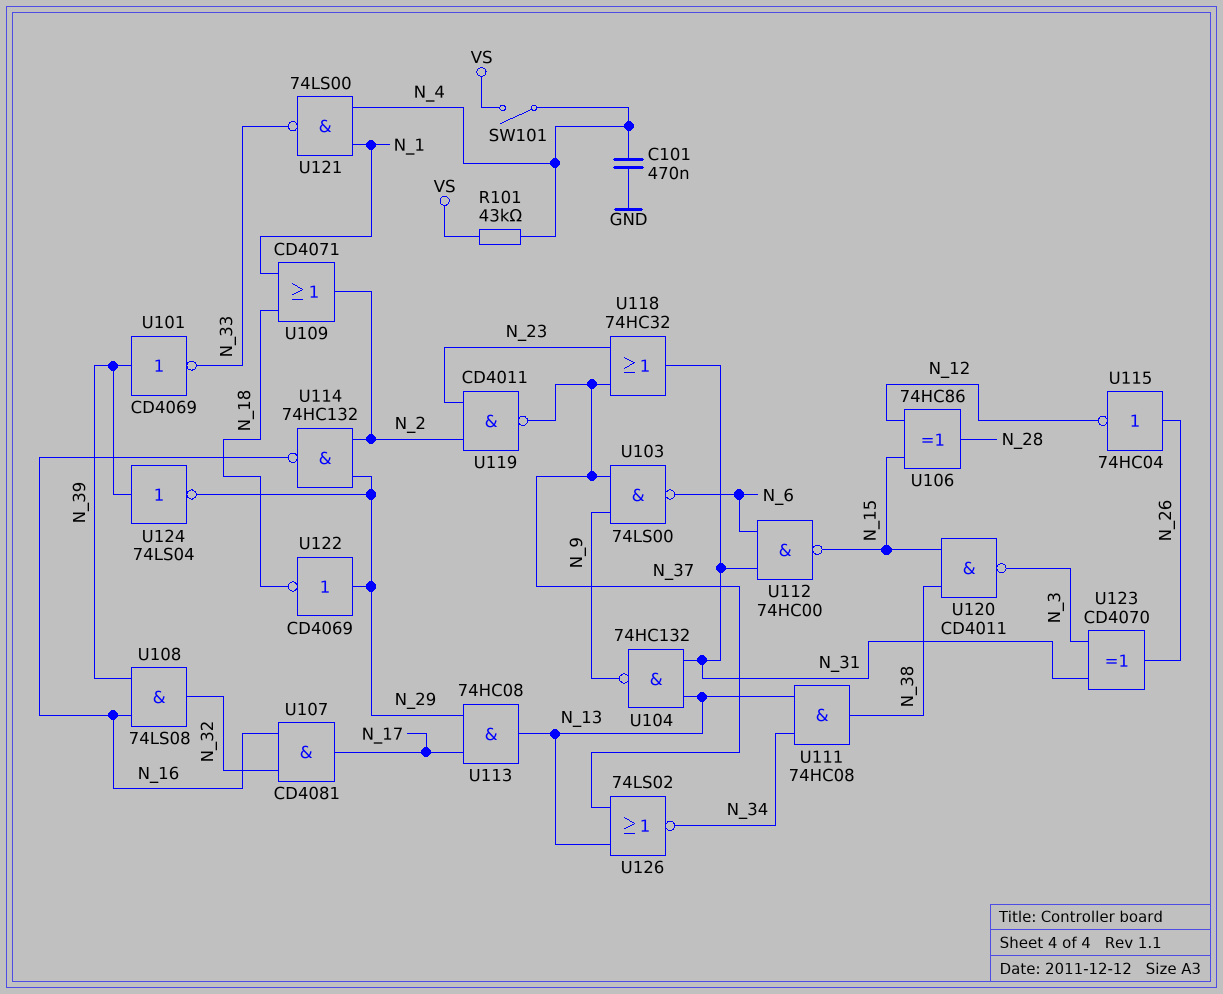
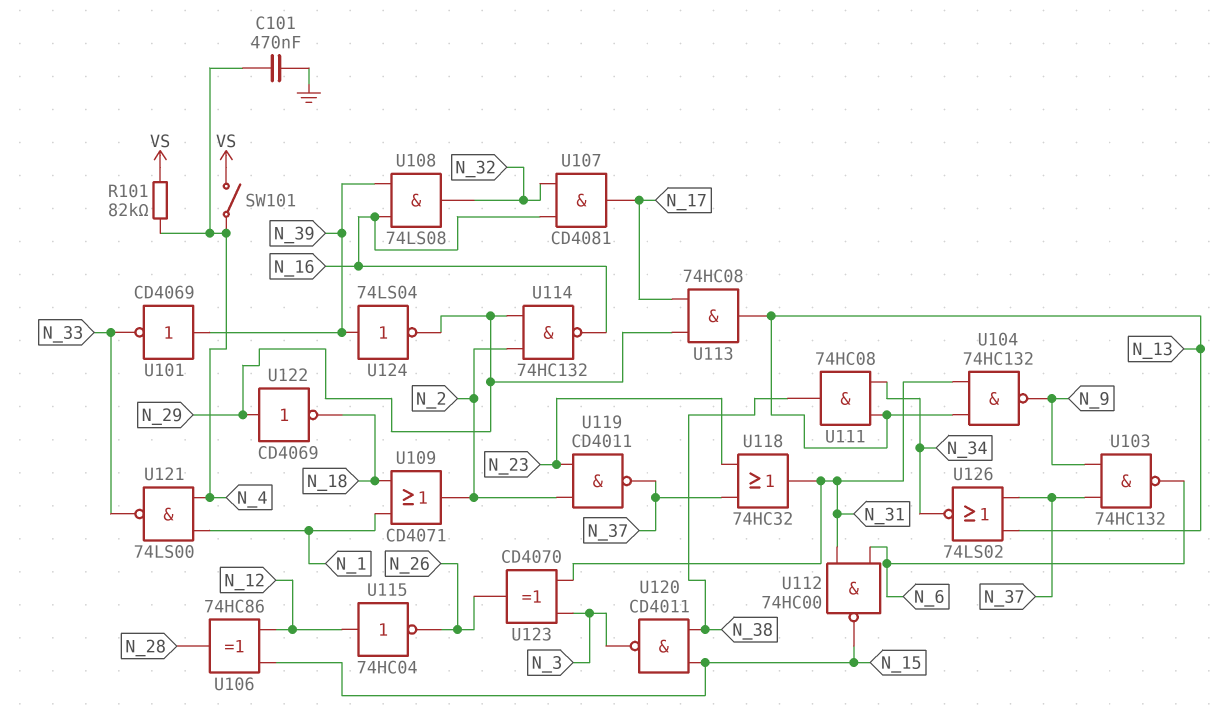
R101: 43k (N_4, VS) -> 82k (N_4, VS)
U103: NAND 74LS00 (in N_9, in N_37, out N_6) -> NAND 74HC132 (in N_9, in N_37, out N_6)
U115: NOT 74HC04 (in N_26, out N_12) -> NOT 74HC04 (in N_12, out N_26)

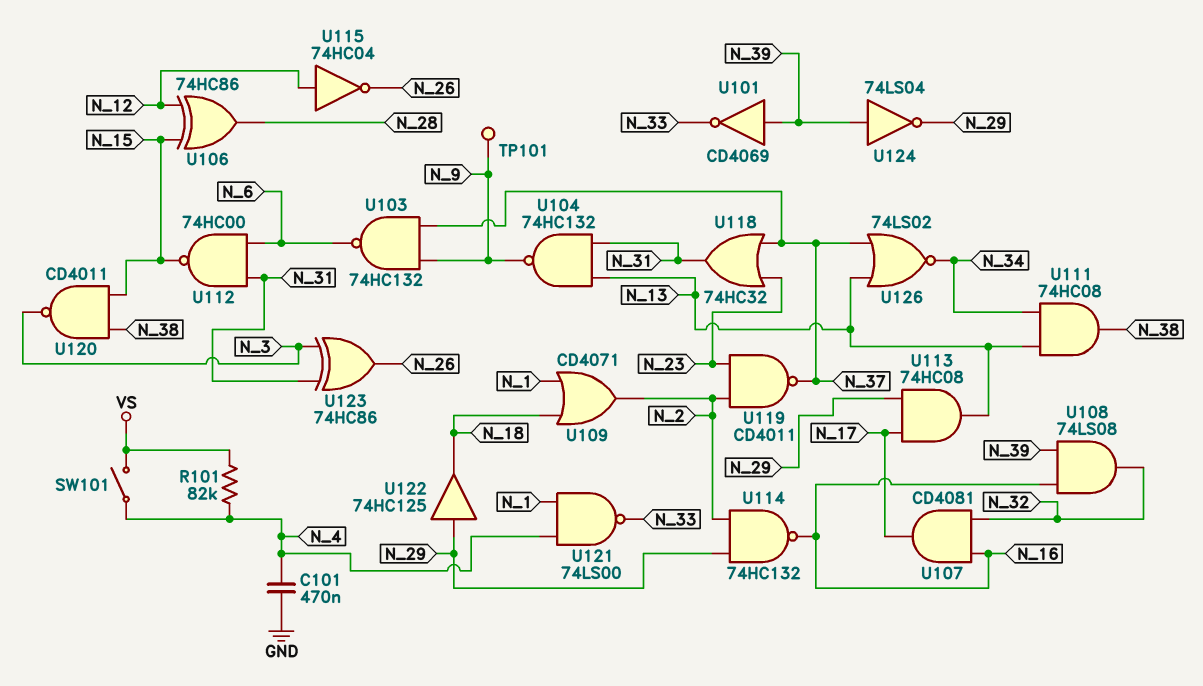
TP101: none -> test point (N_9)
U122: NOT CD4069 (in N_29, out N_18) -> buffer 74HC125 (in N_29, out N_18)
U123: XOR CD4070 (in N_3, in N_31, out N_26) -> XOR 74HC86 (in N_3, in N_31, out N_26)

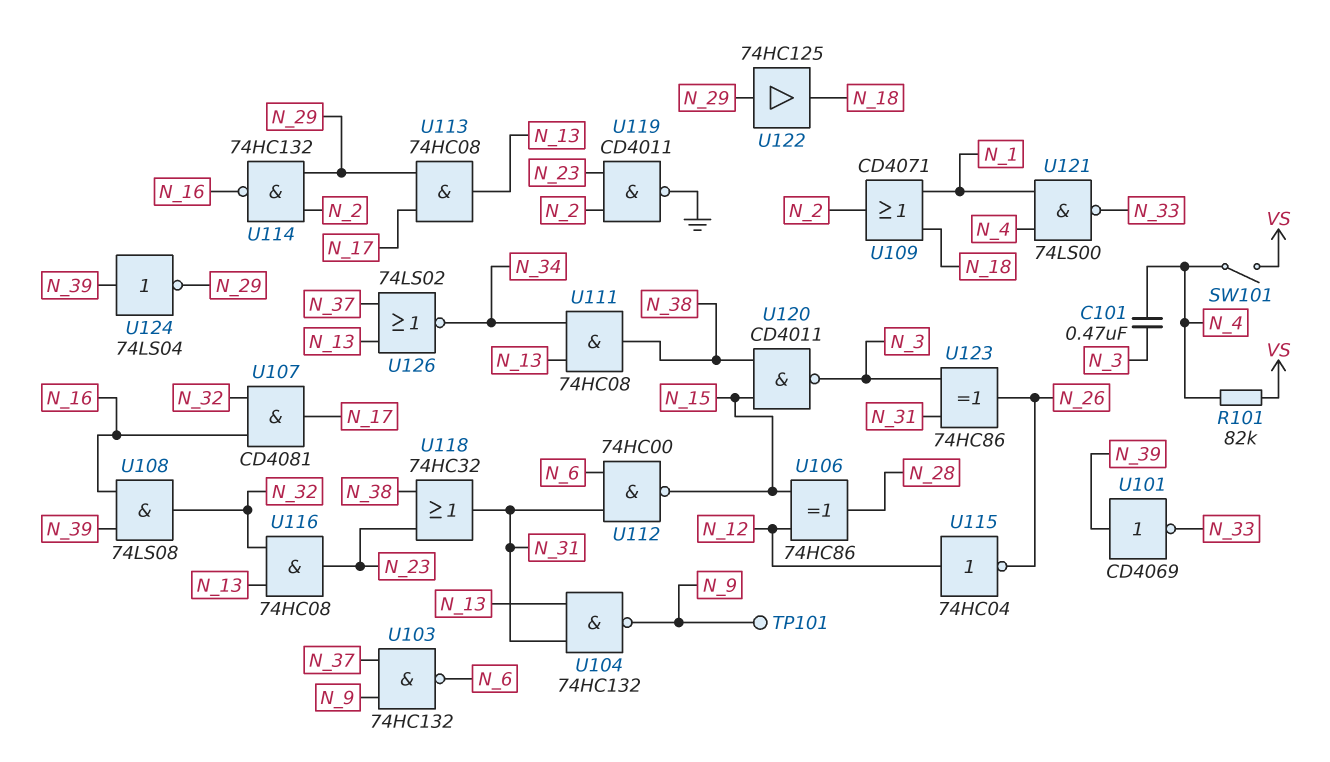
C101: 470nF (GND, N_4) -> 470nF (N_3, N_4)
U116: none -> AND 74HC08 (in N_13, in N_32, out N_23)
U118: OR 74HC32 (in N_23, in N_37, out N_31) -> OR 74HC32 (in N_23, in N_38, out N_31)
U119: NAND CD4011 (in N_2, in N_23, out N_37) -> NAND CD4011 (in N_2, in N_23, out GND)

